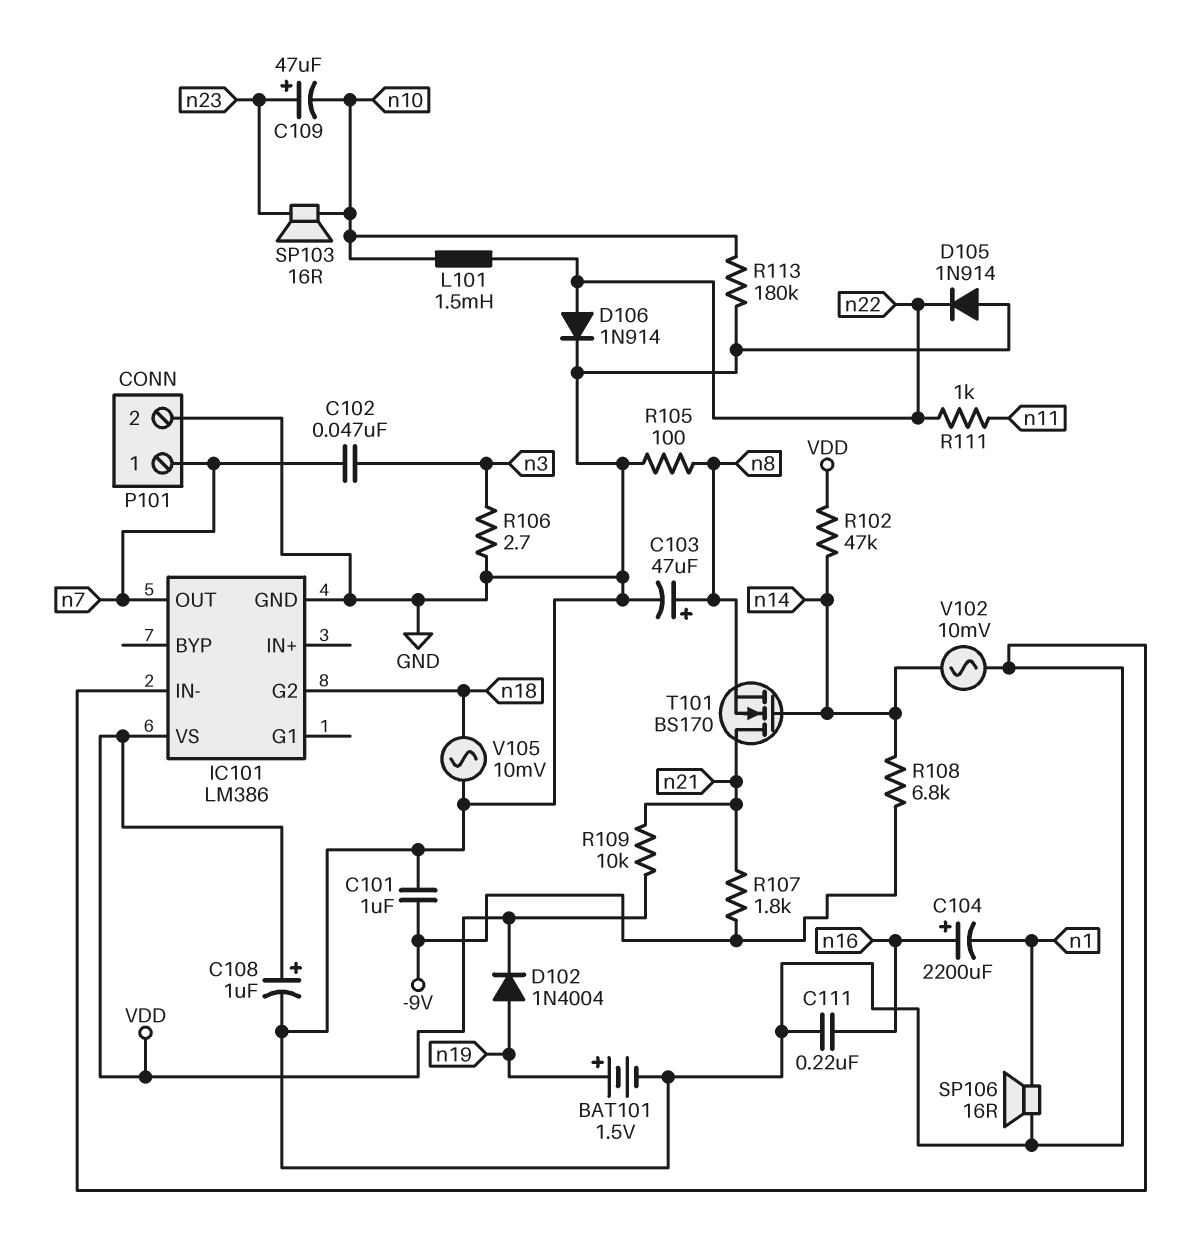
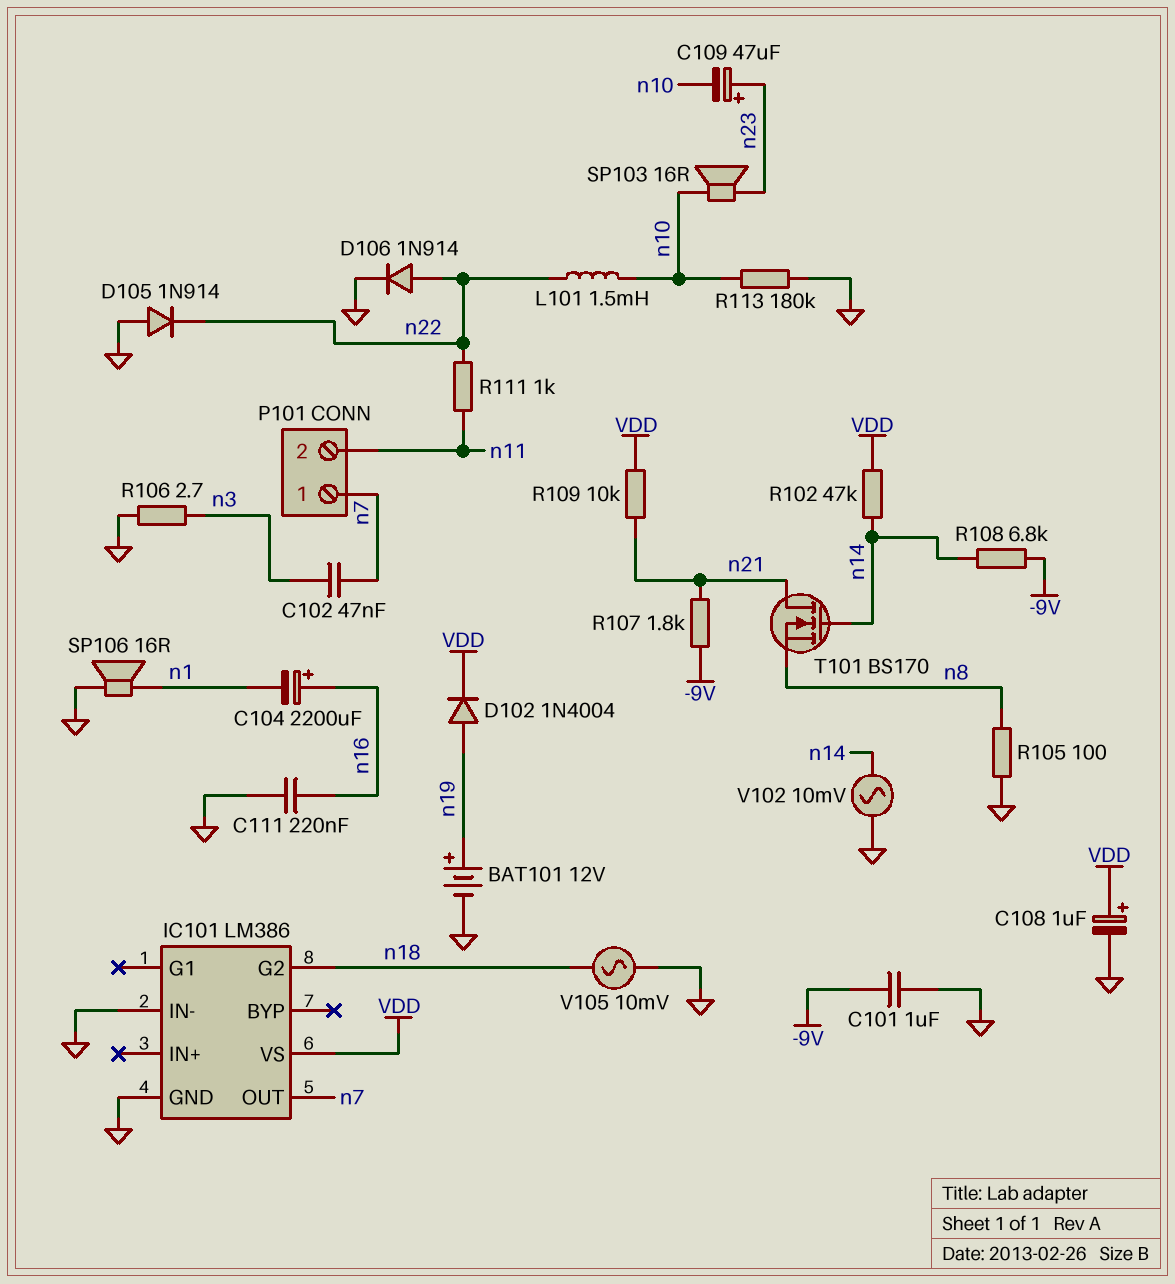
BAT101: 1.5V (plus n19, minus GND) -> 12V (plus n19, minus GND)
C103: 47uF (plus n8, minus GND) -> none
P101 pin 2: GND -> n11

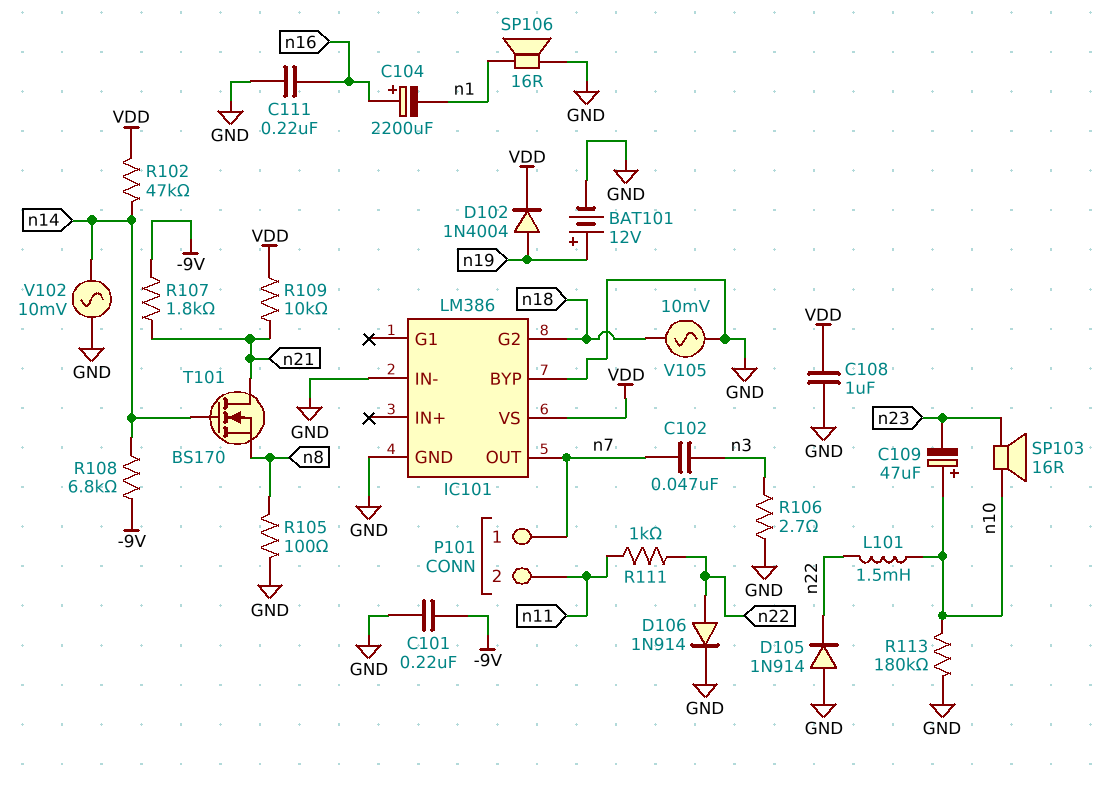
C101: 1uF (-9V, GND) -> 220nF (-9V, GND)
C108: 1uF (plus VDD, minus GND) -> 1uF (GND, VDD)
C109: 47uF (plus n23, minus n10) -> 47uF (plus n10, minus n23)
IC101 pin BYP: none -> GND

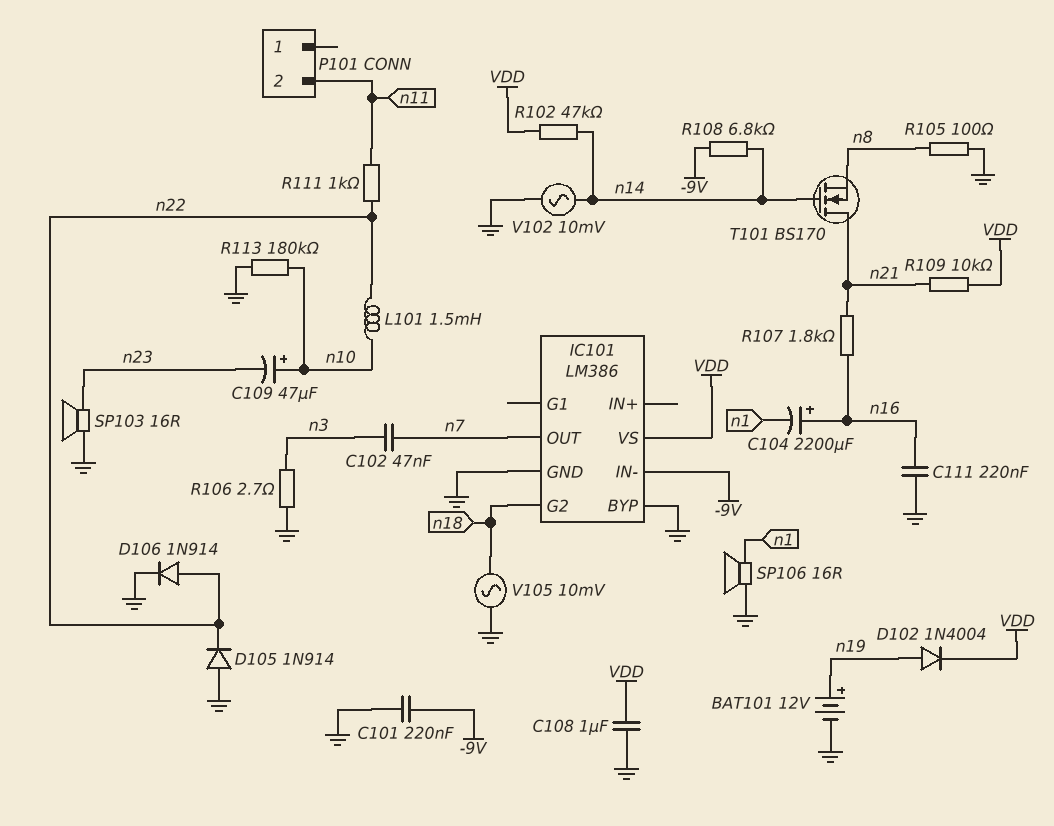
IC101 pin IN-: GND -> -9V
P101 pin 1: n7 -> none
R107: 1.8k (-9V, n21) -> 1.8k (n16, n21)
SP103: speaker 16R (n10, n23) -> speaker 16R (GND, n23)

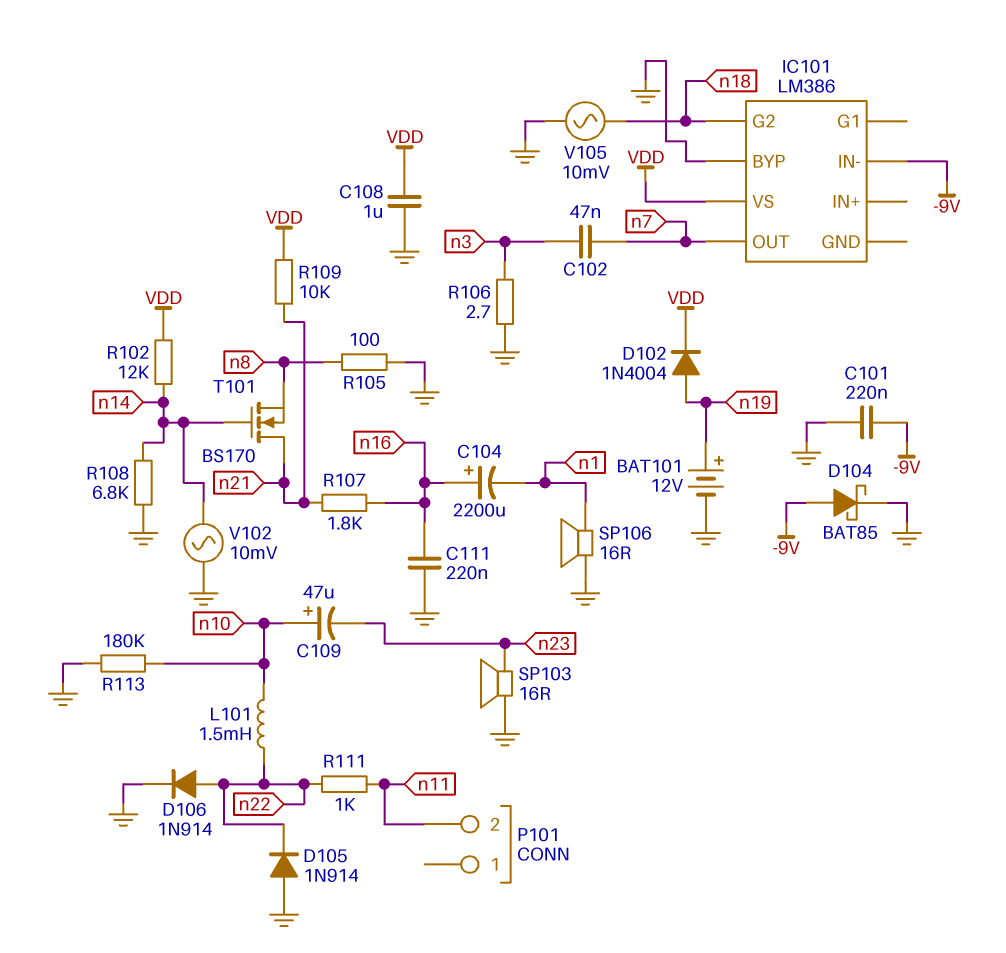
D104: none -> schottky BAT85 (A -9V, K GND)
IC101 pin GND: GND -> none
R102: 47k (VDD, n14) -> 12k (VDD, n14)
R108: 6.8k (-9V, n14) -> 6.8k (GND, n14)

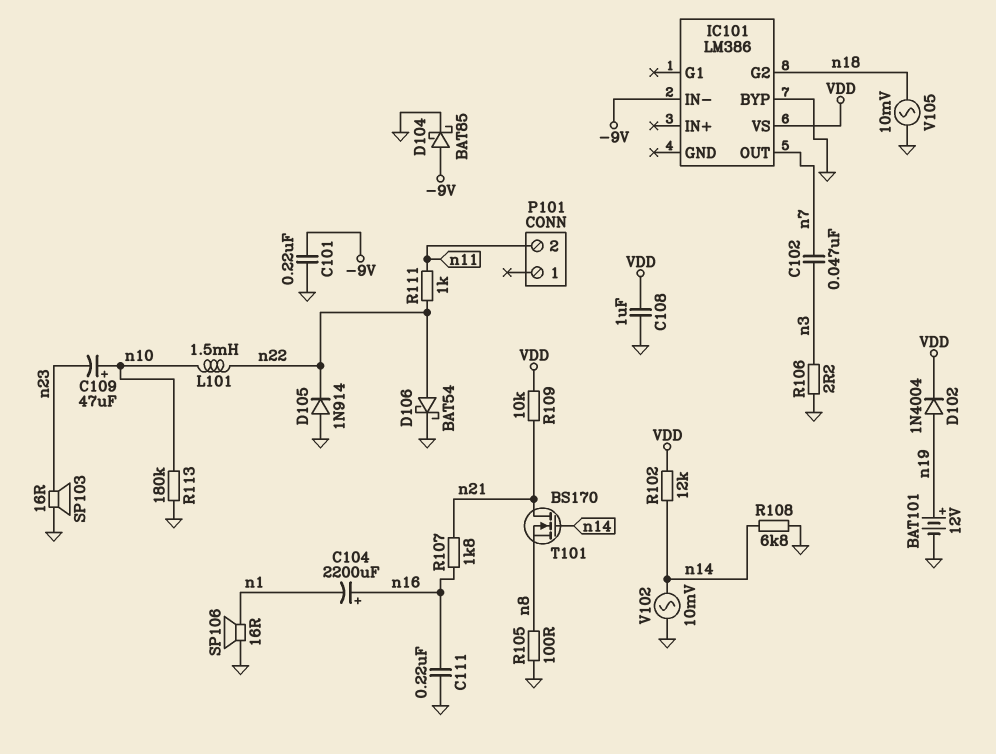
D106: diode 1N914 (A n22, K GND) -> schottky BAT54 (A n22, K GND)
R106: 2.7 (GND, n3) -> 2.2 (GND, n3)

